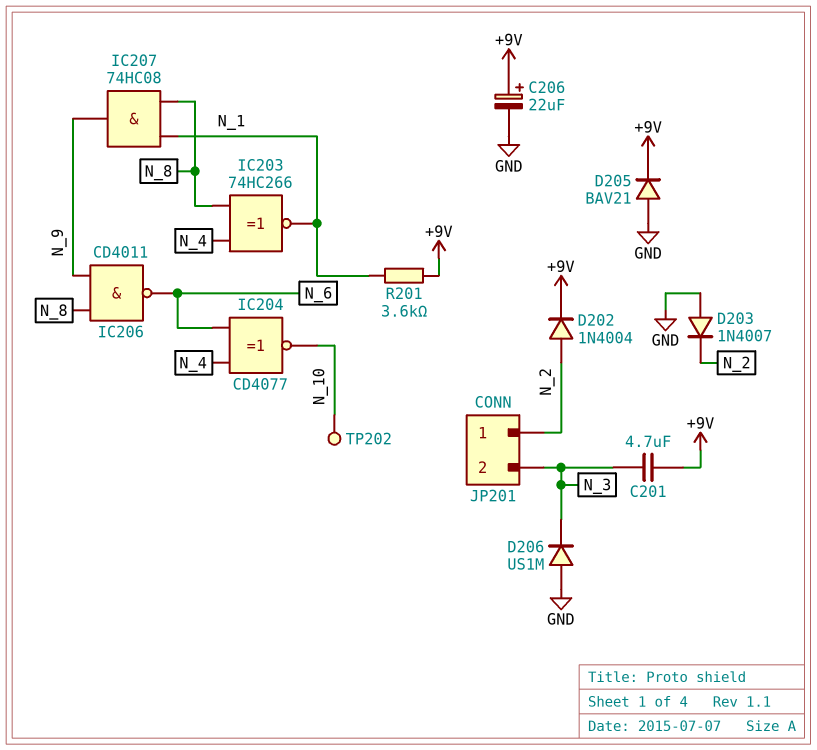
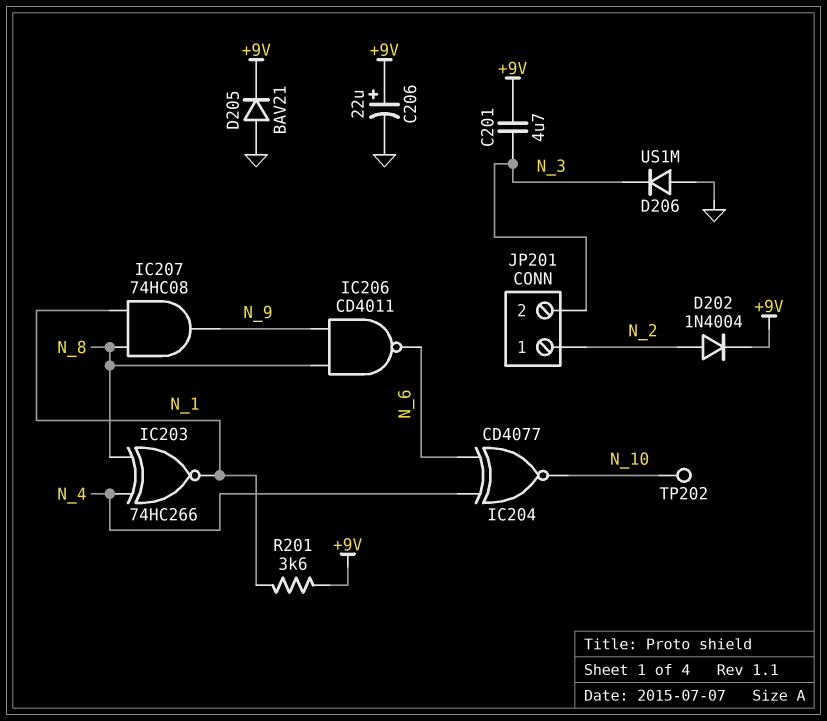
D203: diode 1N4007 (A GND, K N_2) -> none

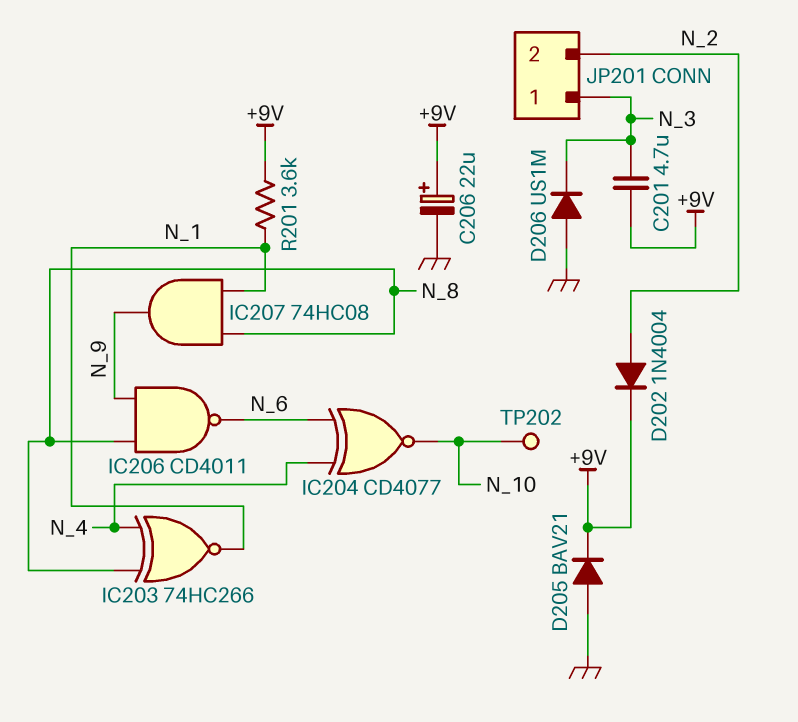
JP201 pin 1: N_2 -> N_3
JP201 pin 2: N_3 -> N_2

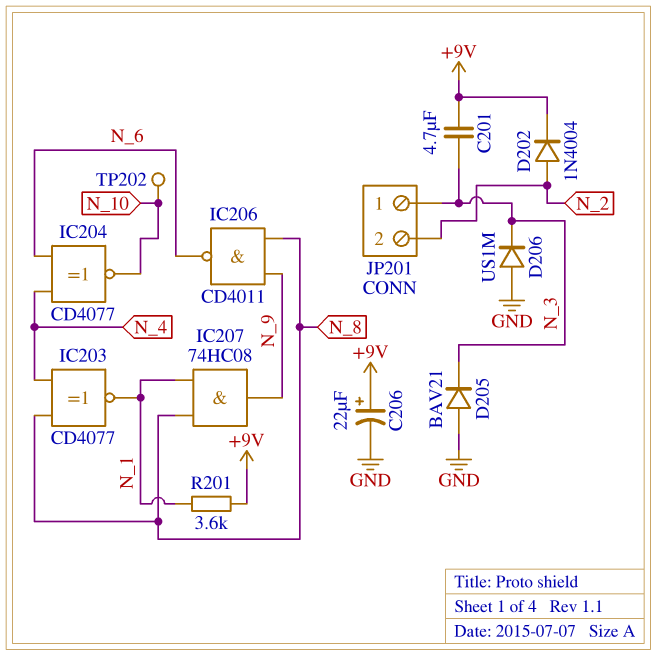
D205: diode BAV21 (A GND, K +9V) -> diode BAV21 (A GND, K N_3)
IC203: XNOR 74HC266 (in N_4, in N_8, out N_1) -> XNOR CD4077 (in N_4, in N_8, out N_1)

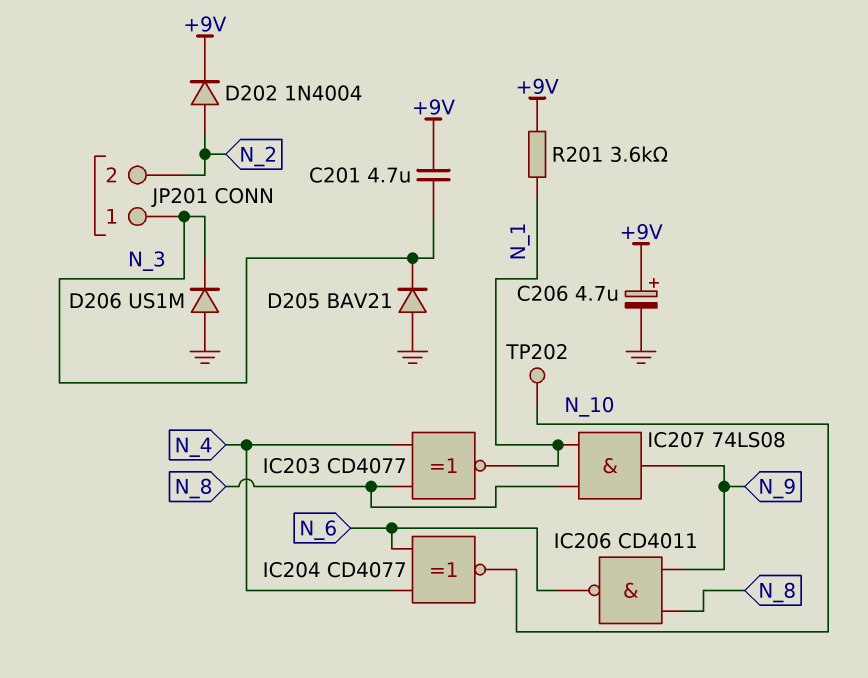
C206: 22uF (plus +9V, minus GND) -> 4.7uF (plus +9V, minus GND)
IC207: AND 74HC08 (in N_1, in N_8, out N_9) -> AND 74LS08 (in N_1, in N_8, out N_9)

